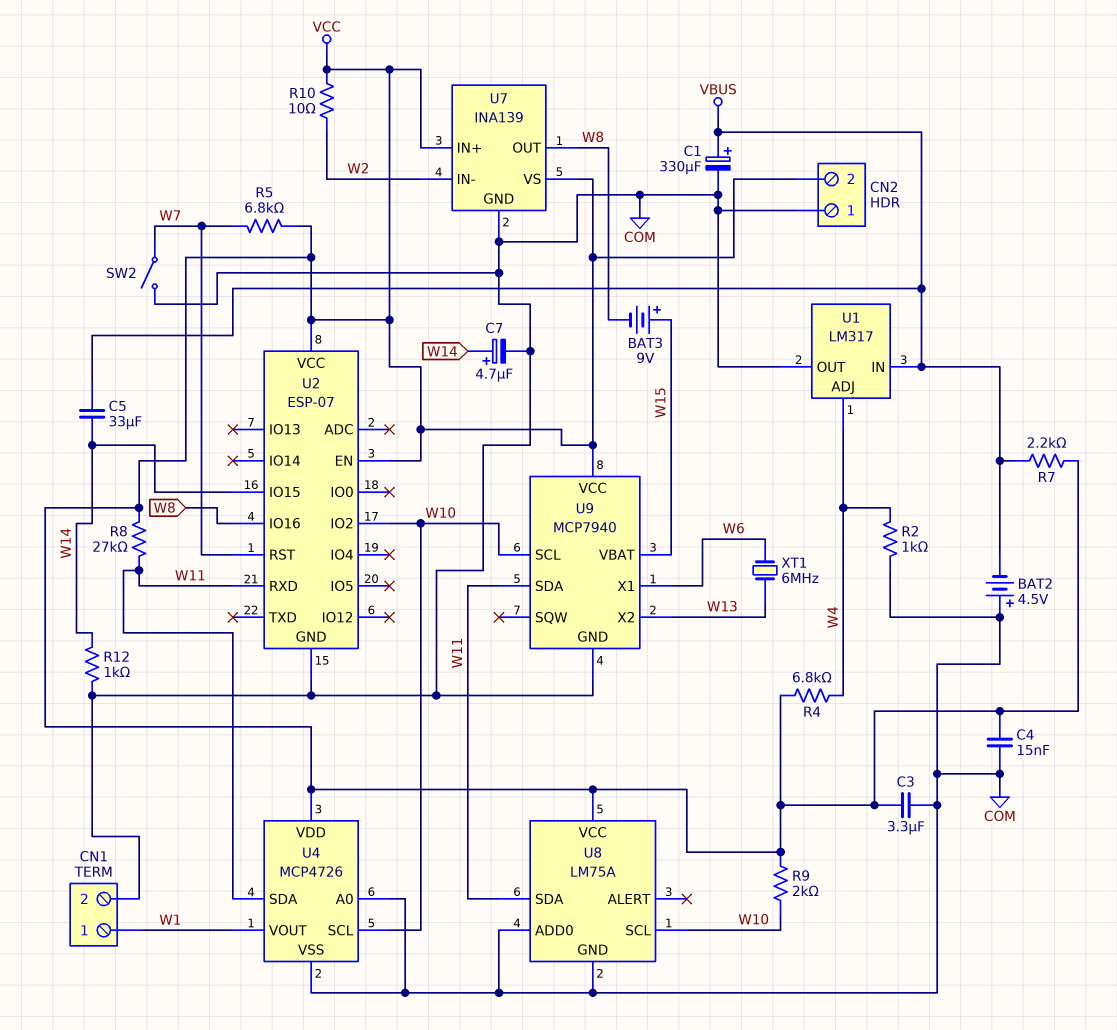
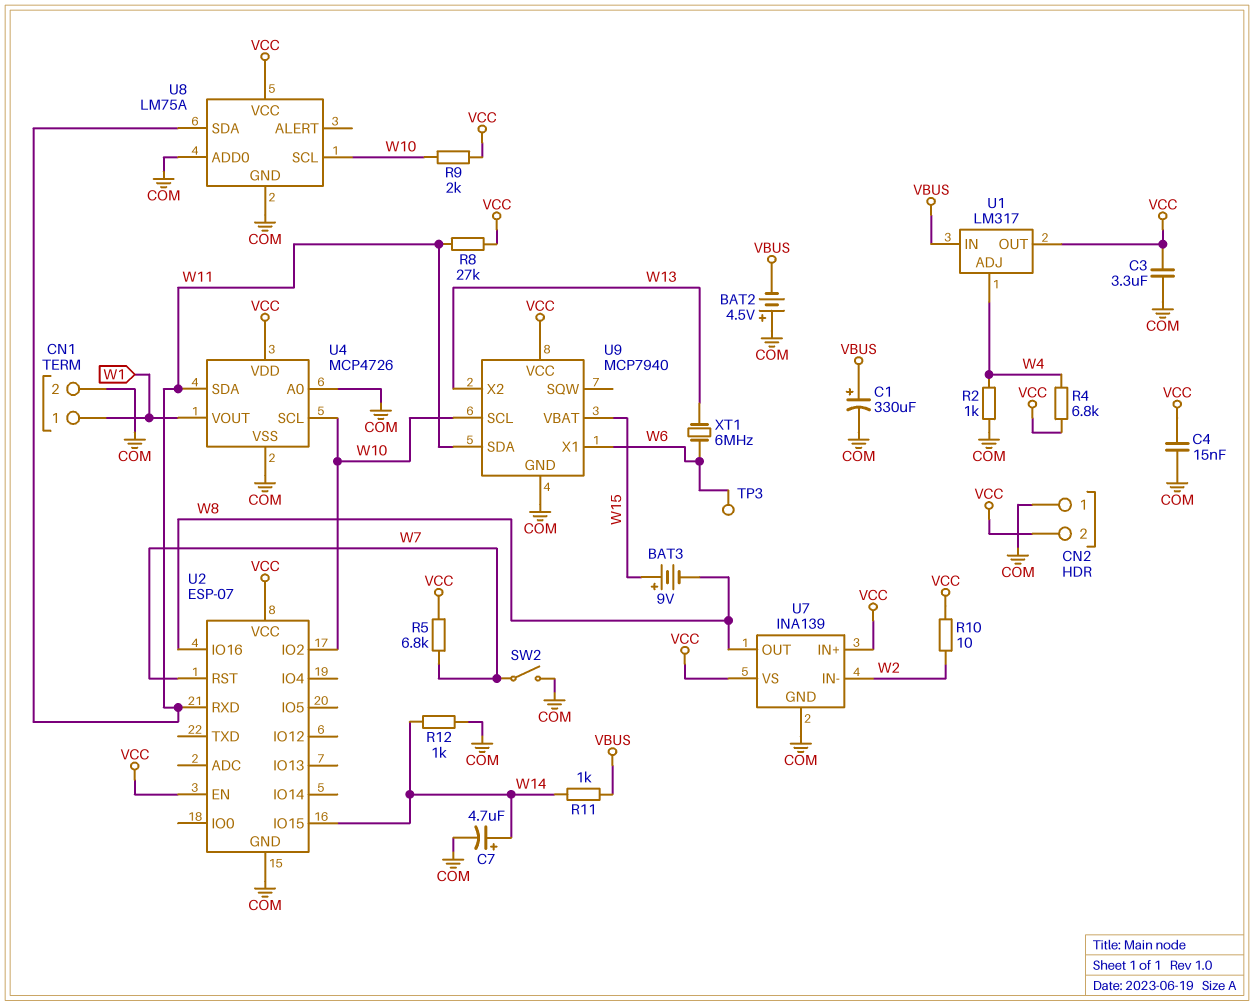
C5: 33uF (VBUS, W14) -> none
R7: 2.2k (VBUS, VCC) -> none
R11: none -> 1k (VBUS, W14)
TP3: none -> test point (W6)
U1 pin OUT: COM -> VCC

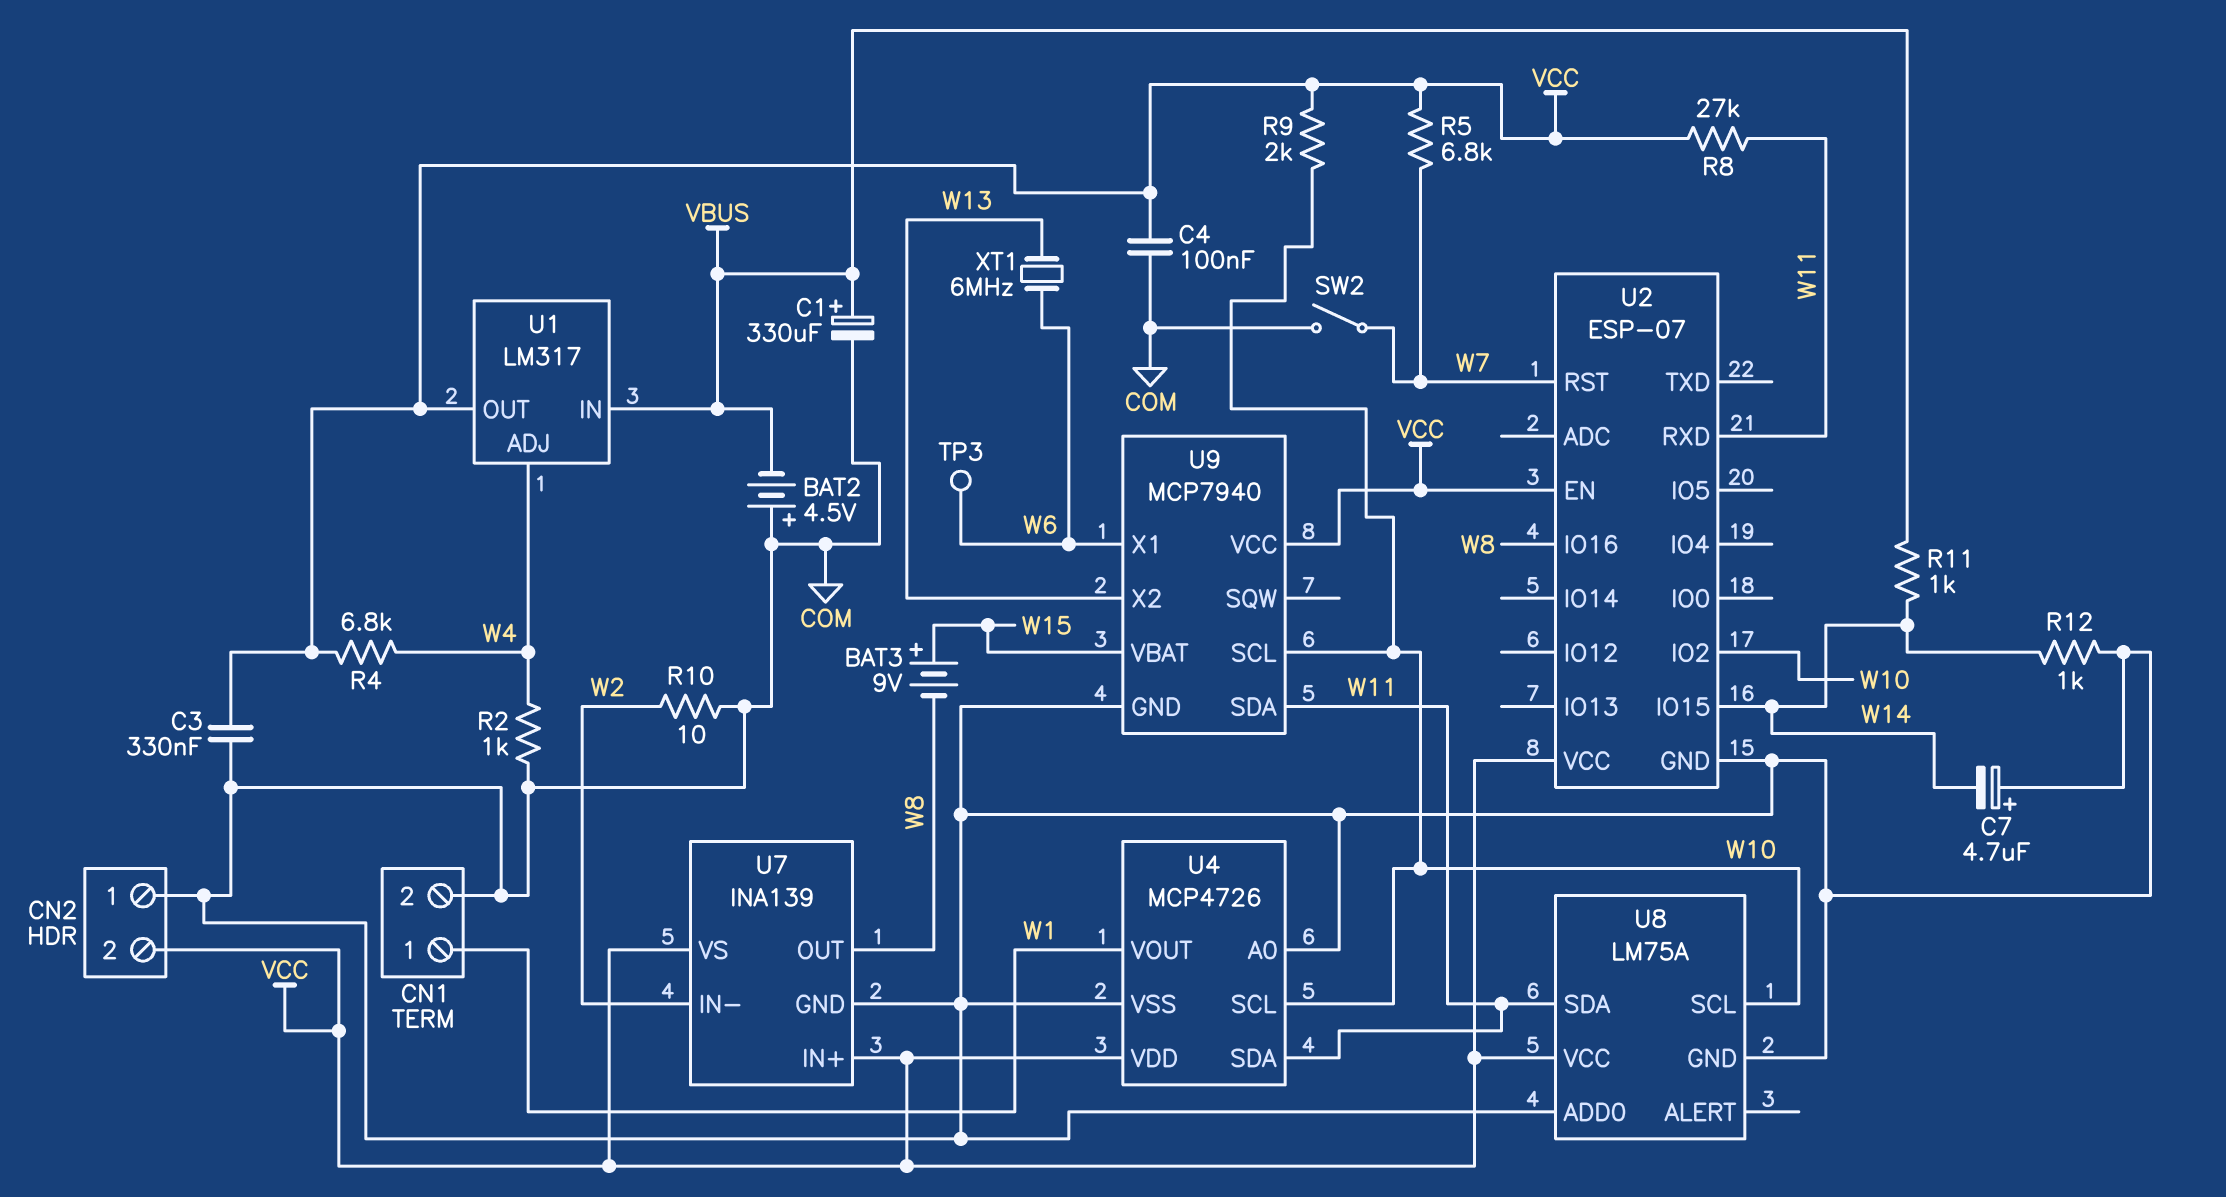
C3: 3.3uF (COM, VCC) -> 330nF (COM, VCC)
C4: 15nF (COM, VCC) -> 100nF (COM, VCC)
C7: 4.7uF (plus W14, minus COM) -> 4.7uF (plus COM, minus W14)
R10: 10 (VCC, W2) -> 10 (COM, W2)

